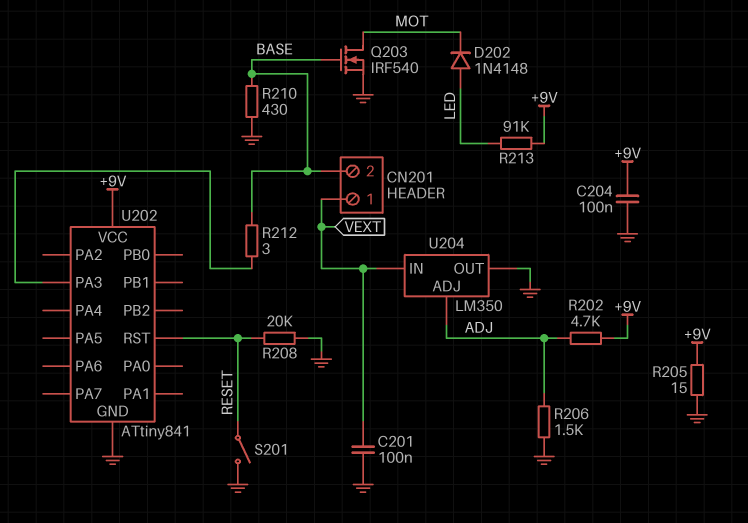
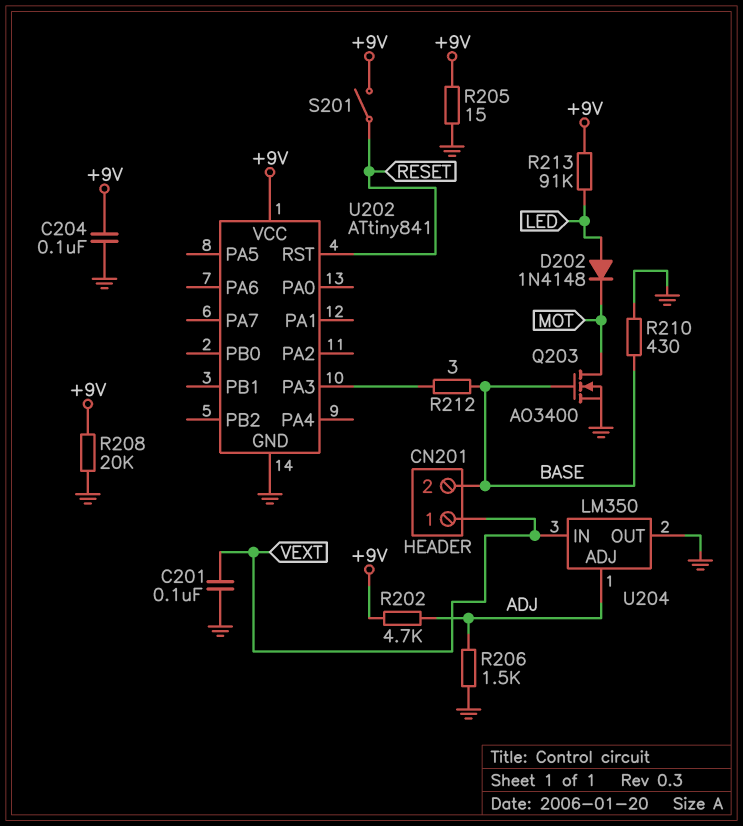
Q203: NMOS IRF540 (G BASE, D MOT, S GND) -> NMOS AO3400 (G BASE, D MOT, S GND)
R208: 20k (GND, RESET) -> 20k (+9V, GND)
S201: switch (GND, RESET) -> switch (+9V, RESET)

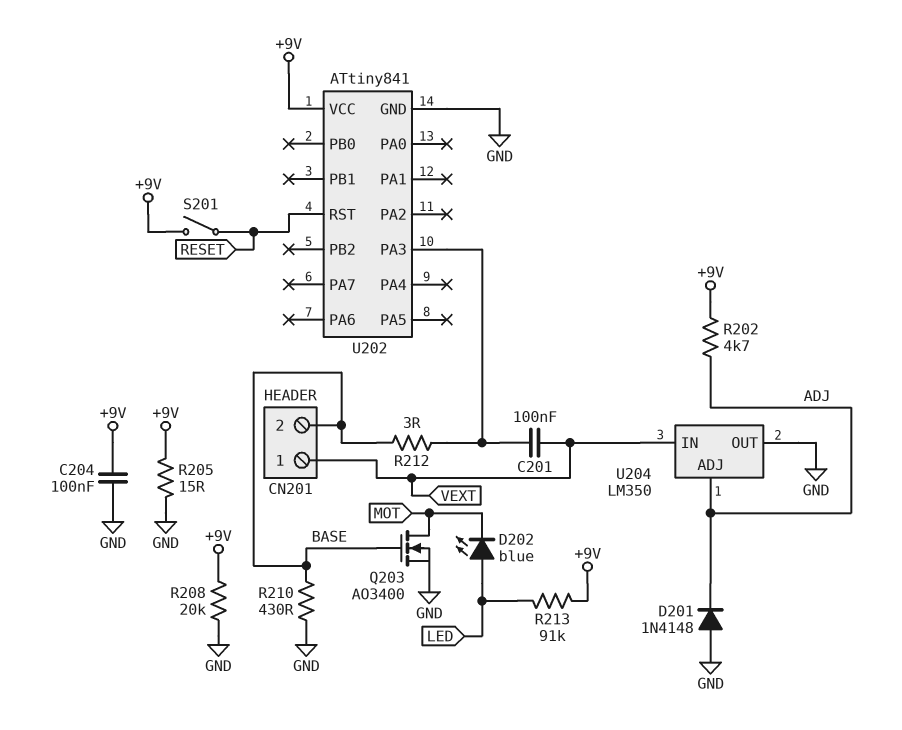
C201: 100nF (GND, VEXT) -> 100nF (U202/PA3, VEXT)
D201: none -> diode 1N4148 (A GND, K ADJ)
D202: diode 1N4148 (A LED, K MOT) -> LED blue (A LED, K MOT)
R206: 1.5k (ADJ, GND) -> none

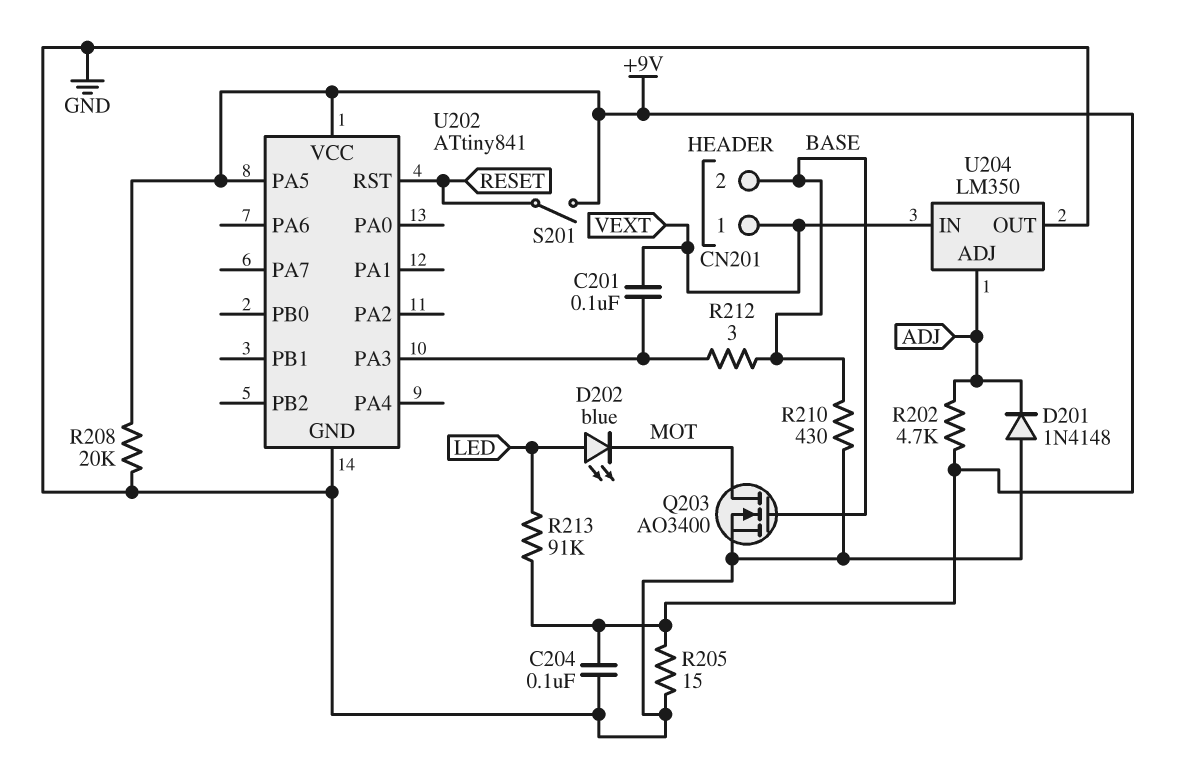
U202 pin PA5: none -> +9V

